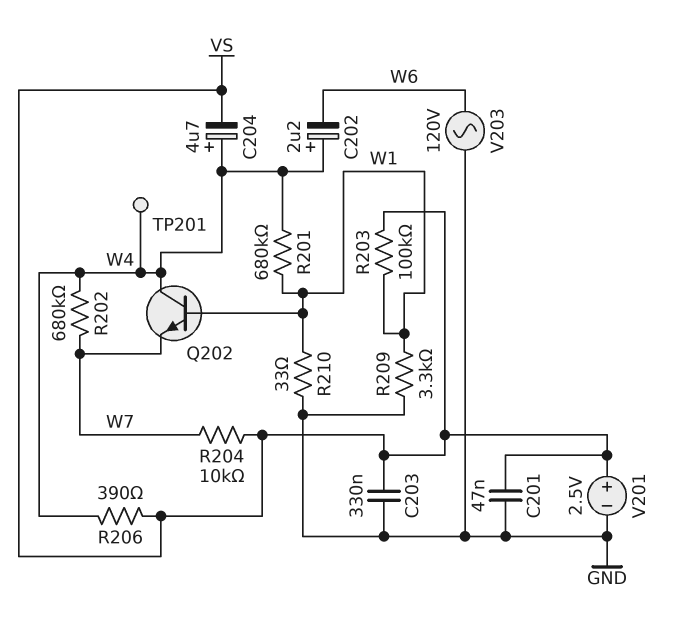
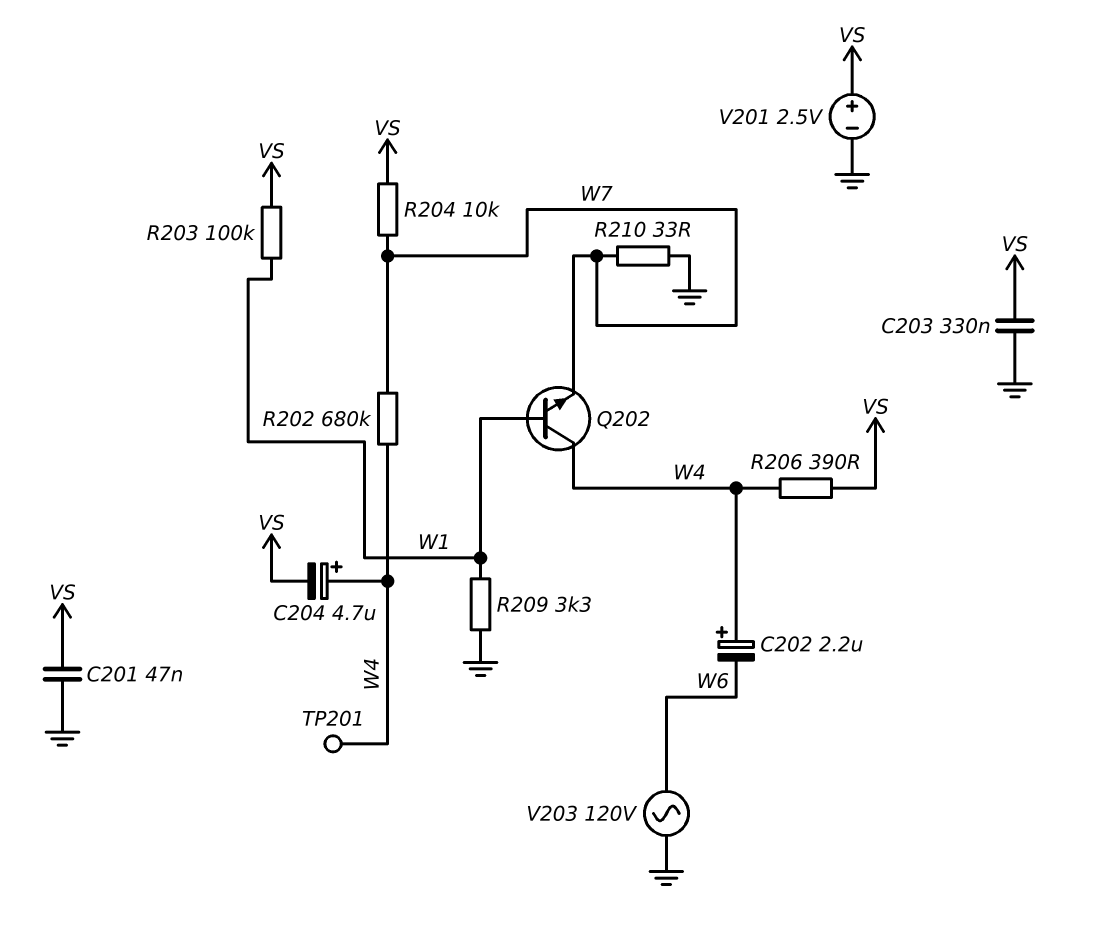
R201: 680k (W1, W4) -> none
R210: 33 (GND, W1) -> 33 (GND, W7)

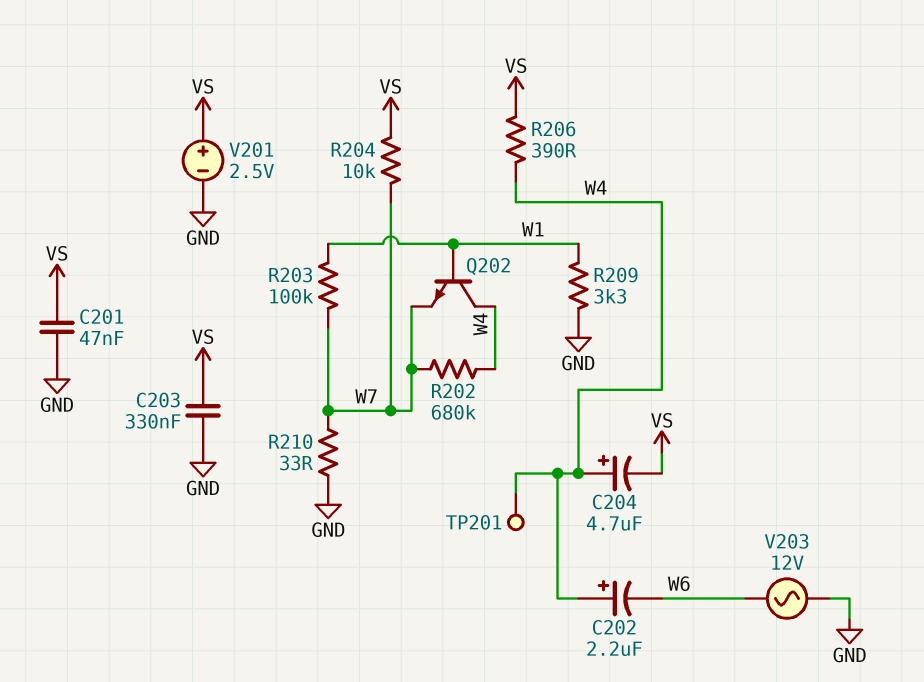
R203: 100k (VS, W1) -> 100k (W1, W7)
V203: AC 120V (GND, W6) -> AC 12V (GND, W6)

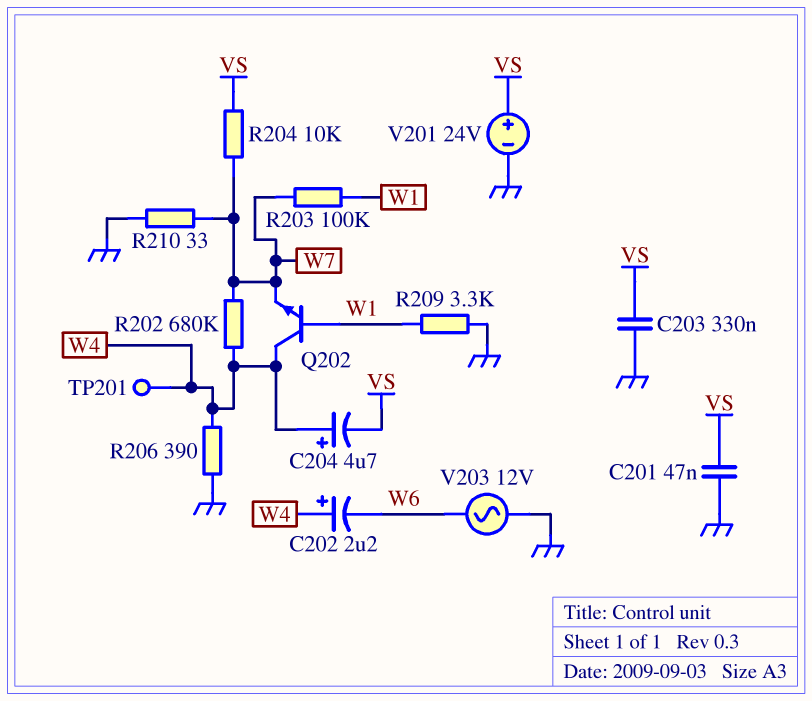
R206: 390 (VS, W4) -> 390 (GND, W4)
V201: 2.5V (plus VS, minus GND) -> 24V (plus VS, minus GND)

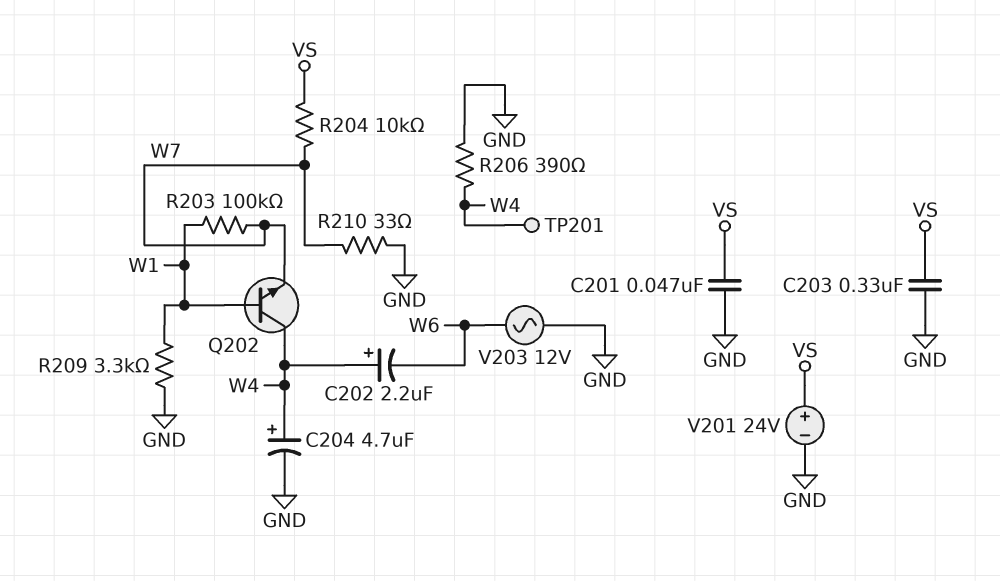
C204: 4.7uF (plus W4, minus VS) -> 4.7uF (plus W4, minus GND)
R202: 680k (W4, W7) -> none

